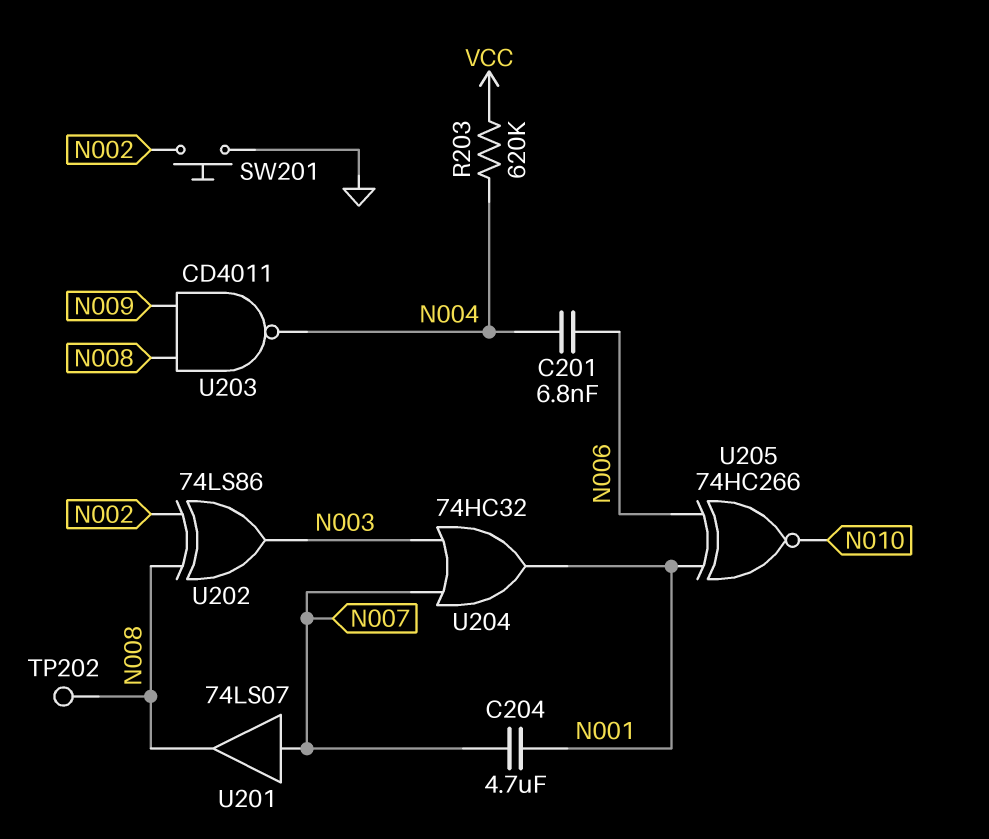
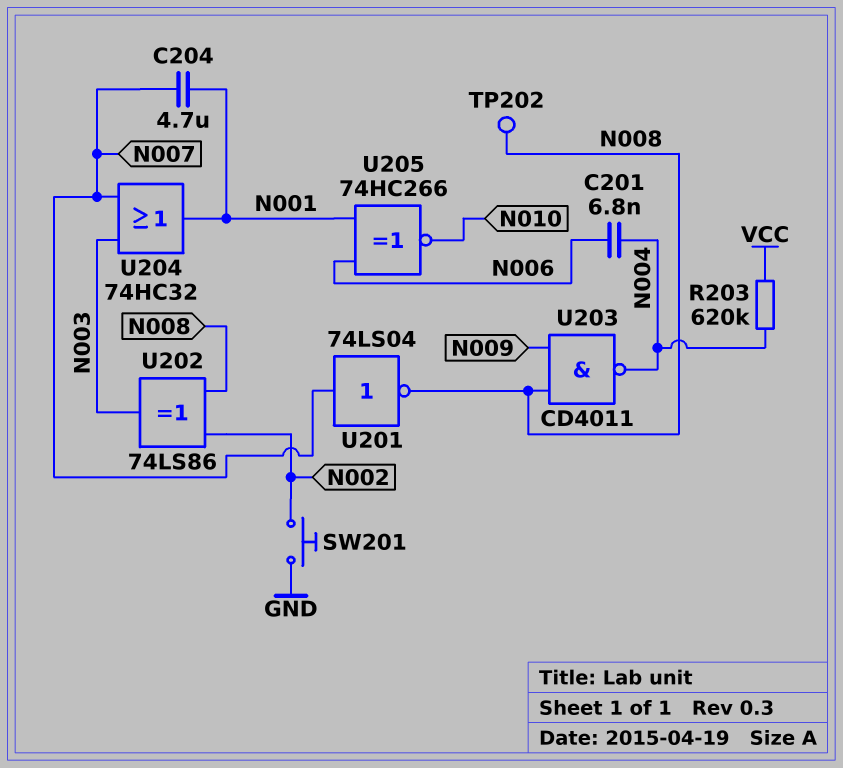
U201: buffer 74LS07 (in N007, out N008) -> NOT 74LS04 (in N007, out N008)

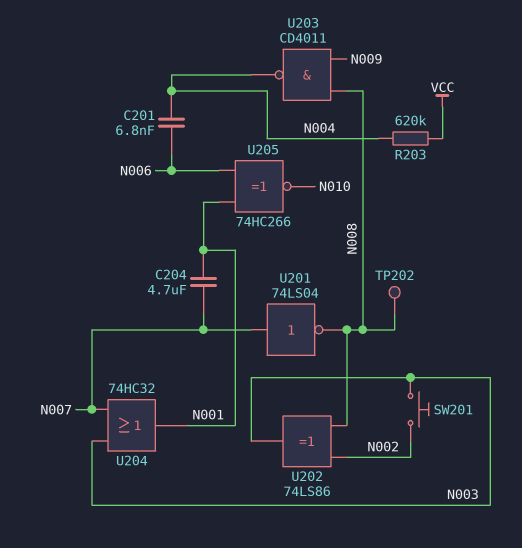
SW201: button (GND, N002) -> button (N002, N003)

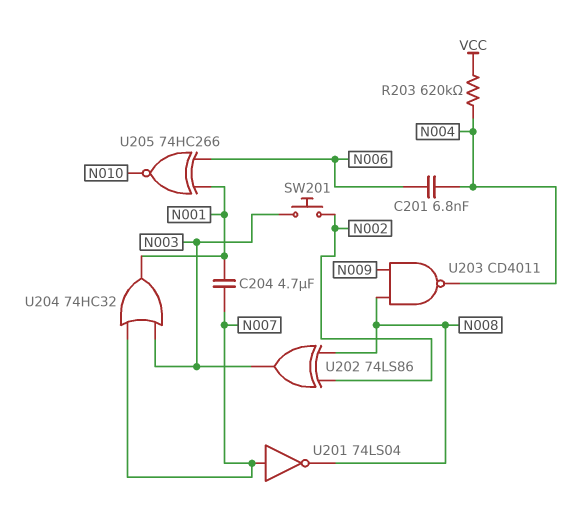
TP202: test point (N008) -> none

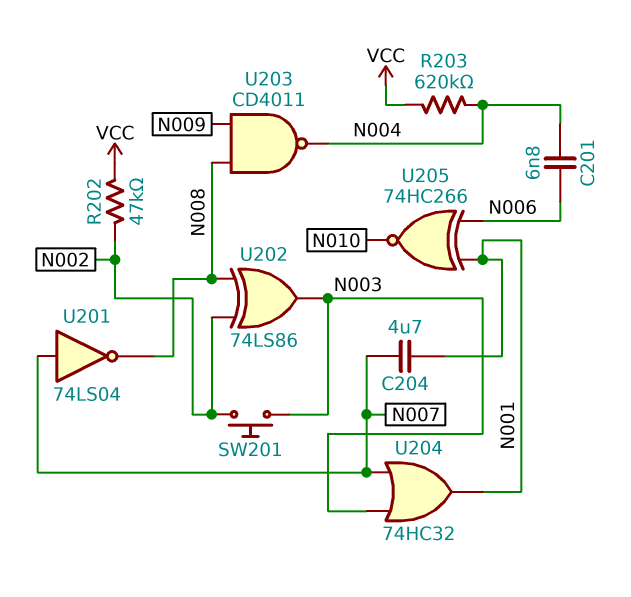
R202: none -> 47k (N002, VCC)

